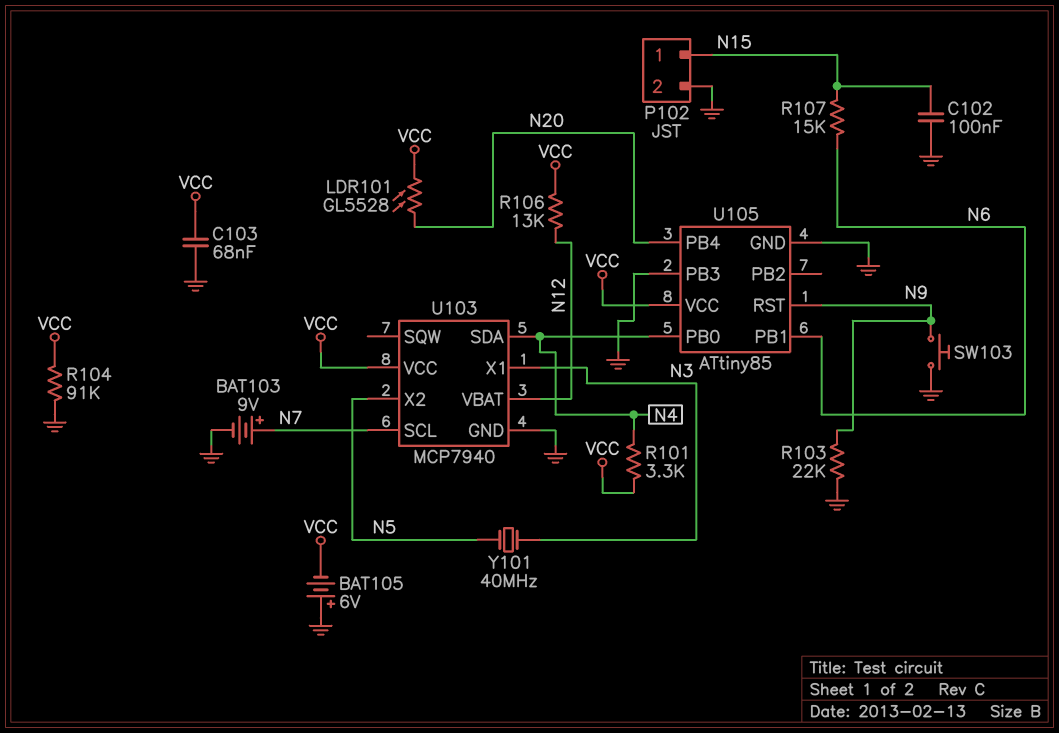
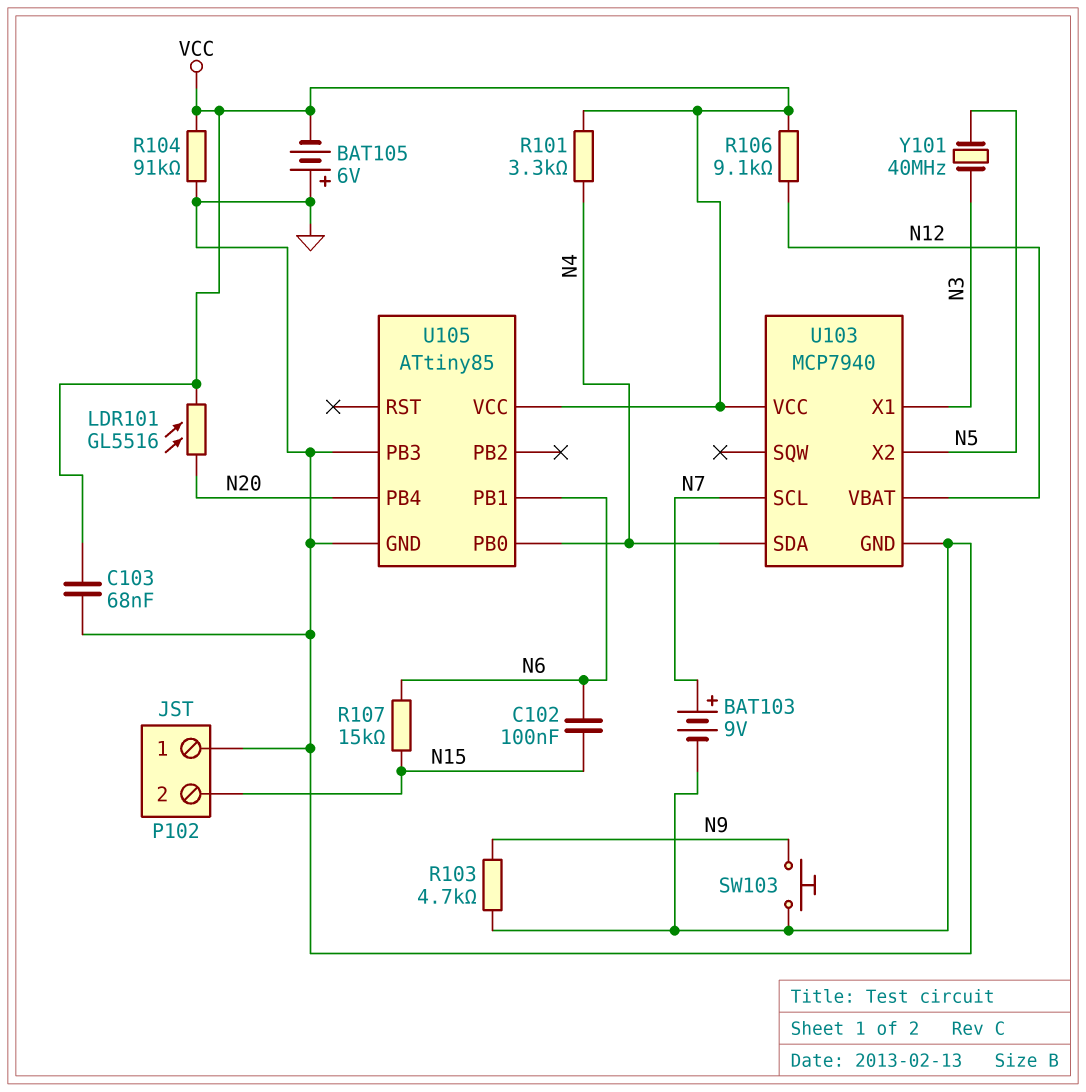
C102: 100nF (GND, N15) -> 100nF (N6, N15)
LDR101: GL5528 (N20, VCC) -> GL5516 (N20, VCC)
P102 pin 1: N15 -> GND
P102 pin 2: GND -> N15
R103: 22k (GND, N9) -> 4.7k (GND, N9)
R106: 13k (N12, VCC) -> 9.1k (N12, VCC)
U105 pin RST: N9 -> none

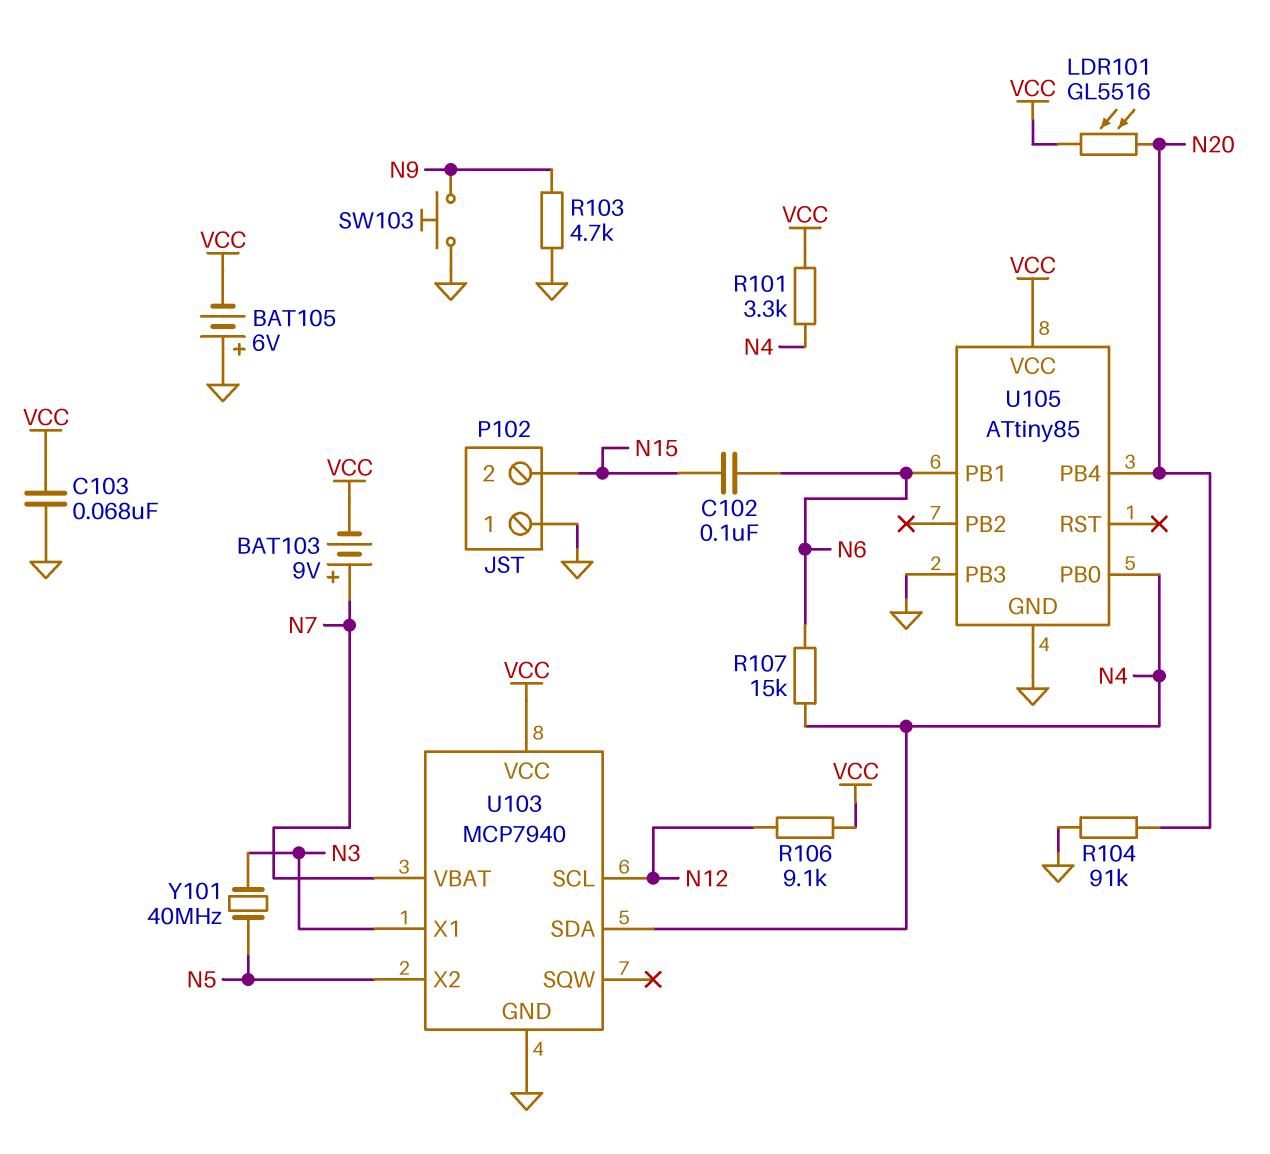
BAT103: 9V (plus N7, minus GND) -> 9V (plus N7, minus VCC)
R104: 91k (GND, VCC) -> 91k (GND, N20)
R107: 15k (N6, N15) -> 15k (N4, N6)
U103 pin SCL: N7 -> N12
U103 pin VBAT: N12 -> N7

